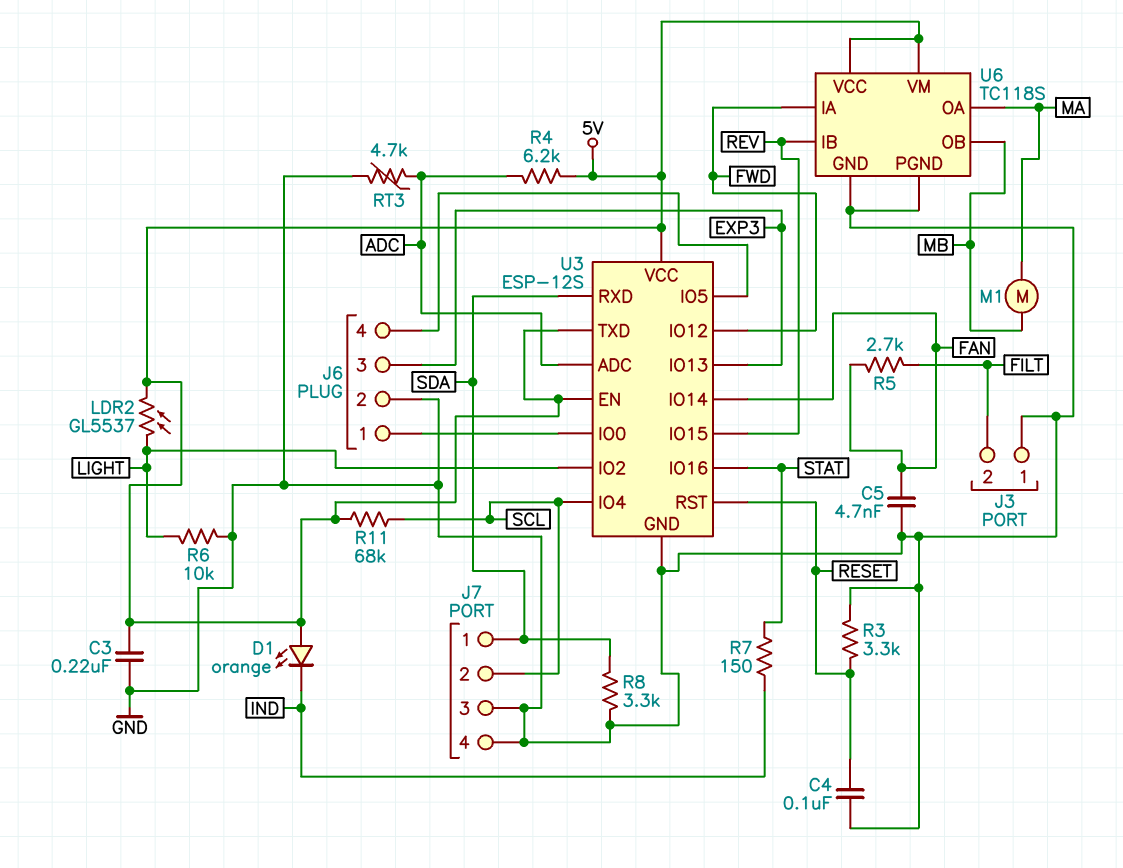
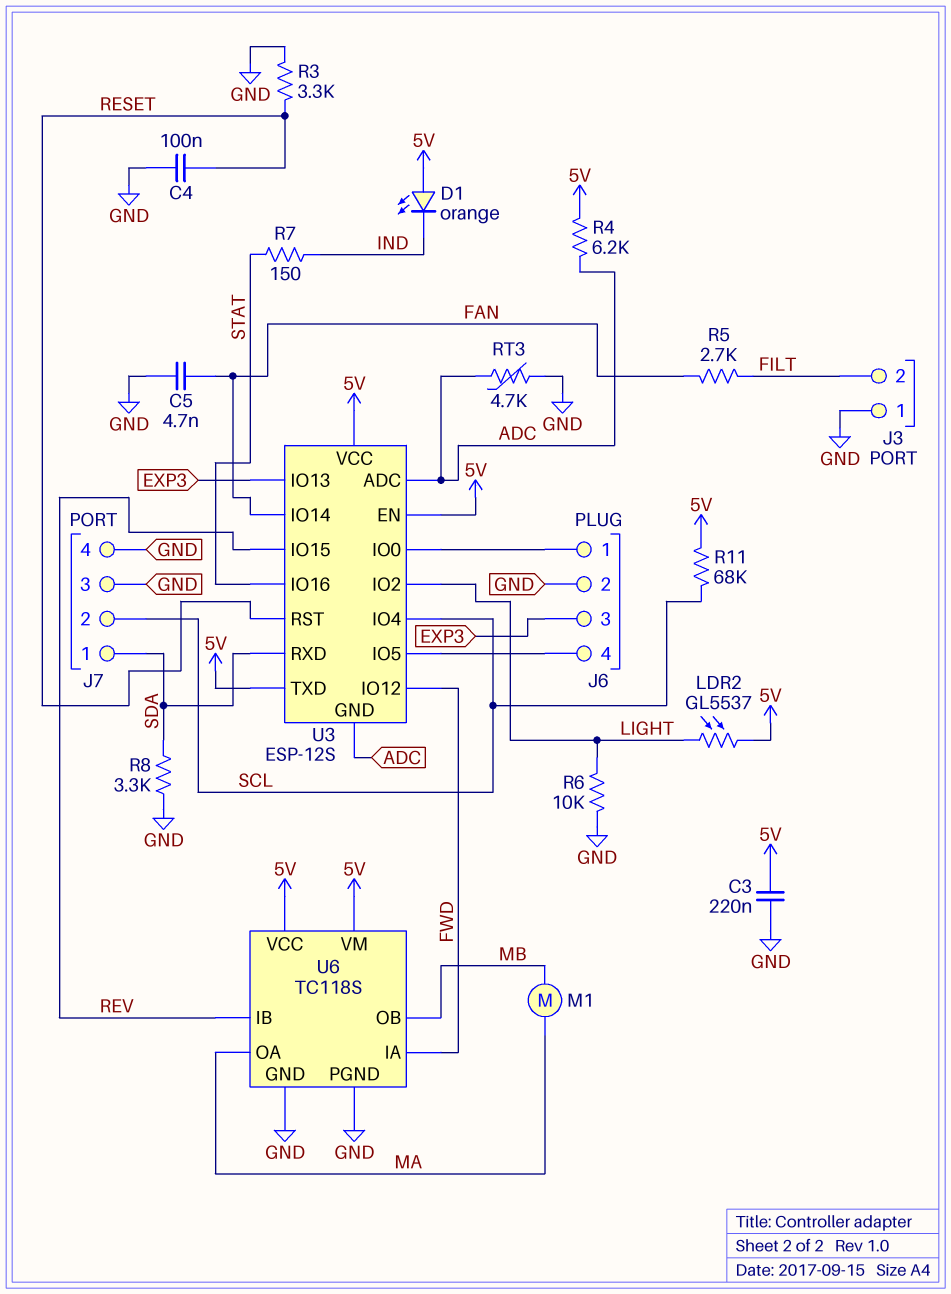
U3 pin GND: GND -> ADC

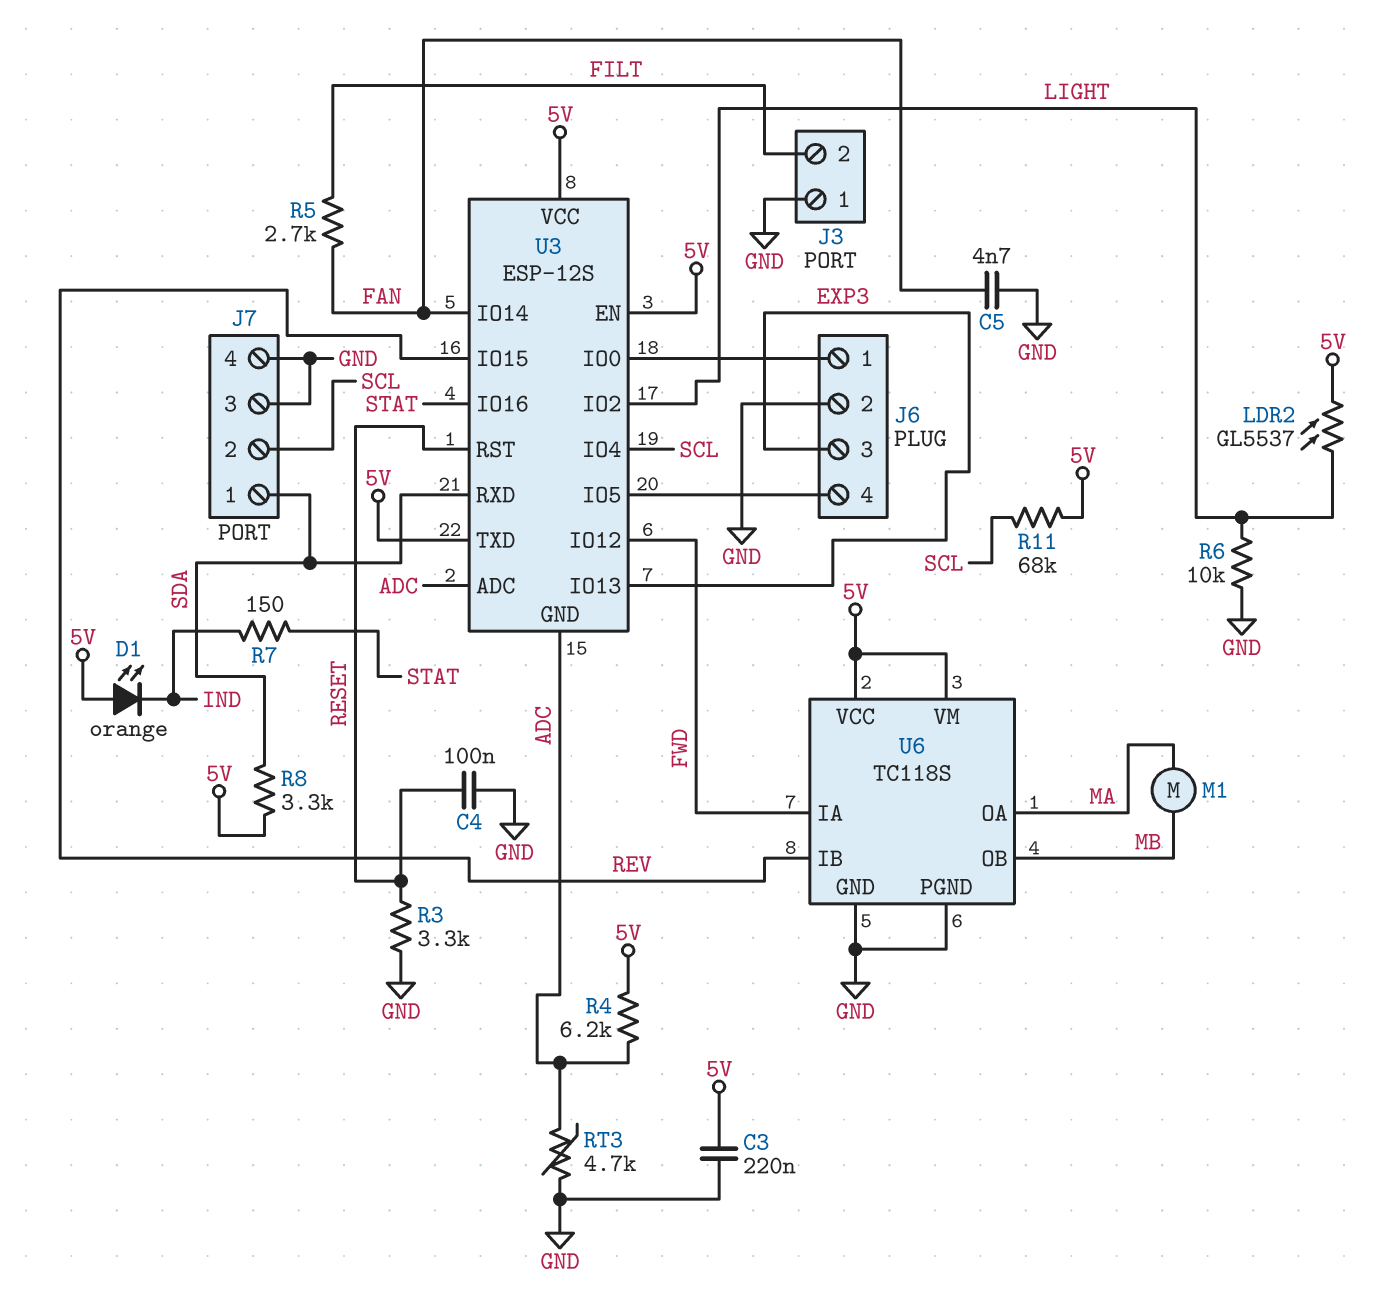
R8: 3.3k (GND, SDA) -> 3.3k (5V, SDA)

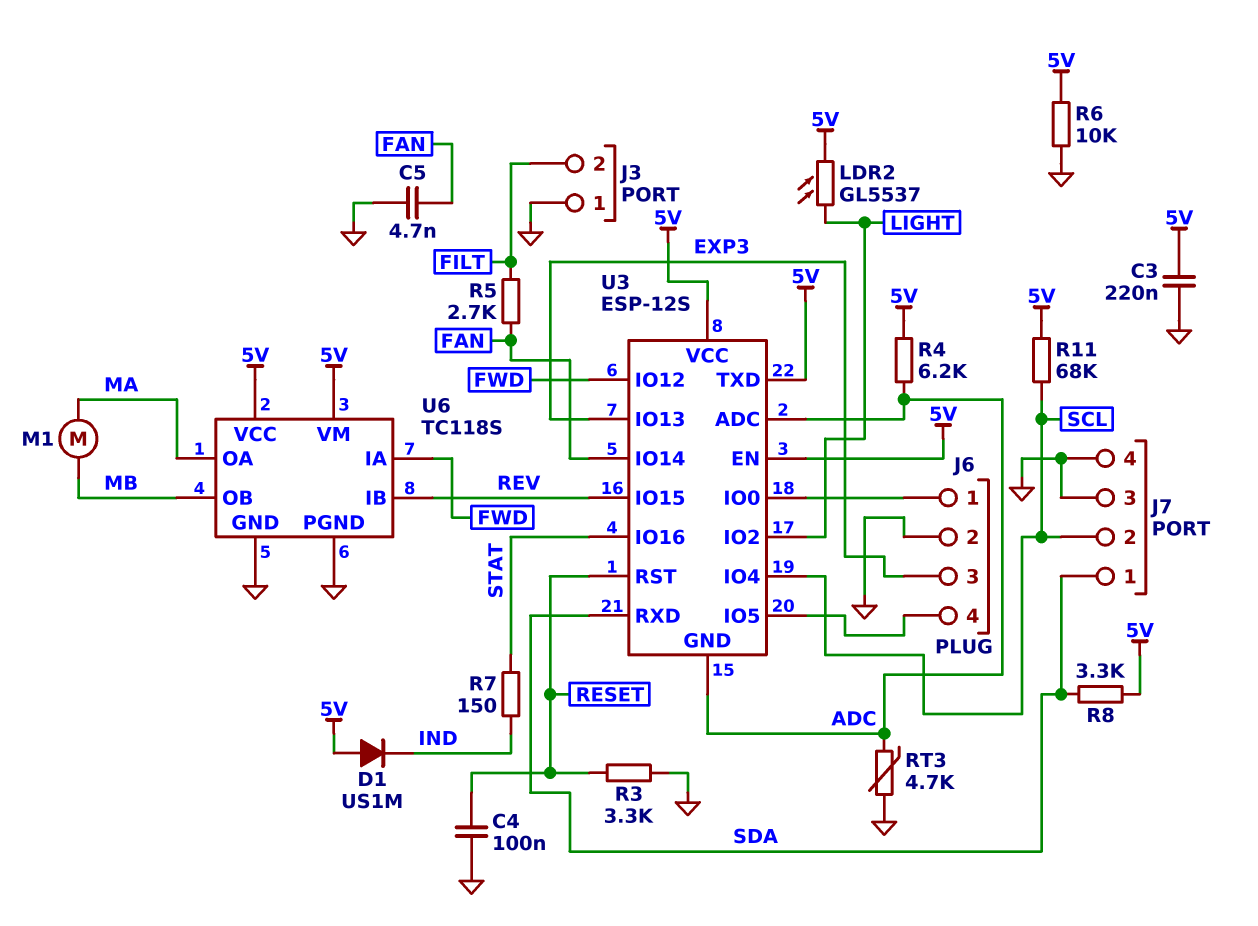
D1: LED orange (A 5V, K IND) -> diode US1M (A 5V, K IND)
R6: 10k (GND, LIGHT) -> 10k (5V, GND)

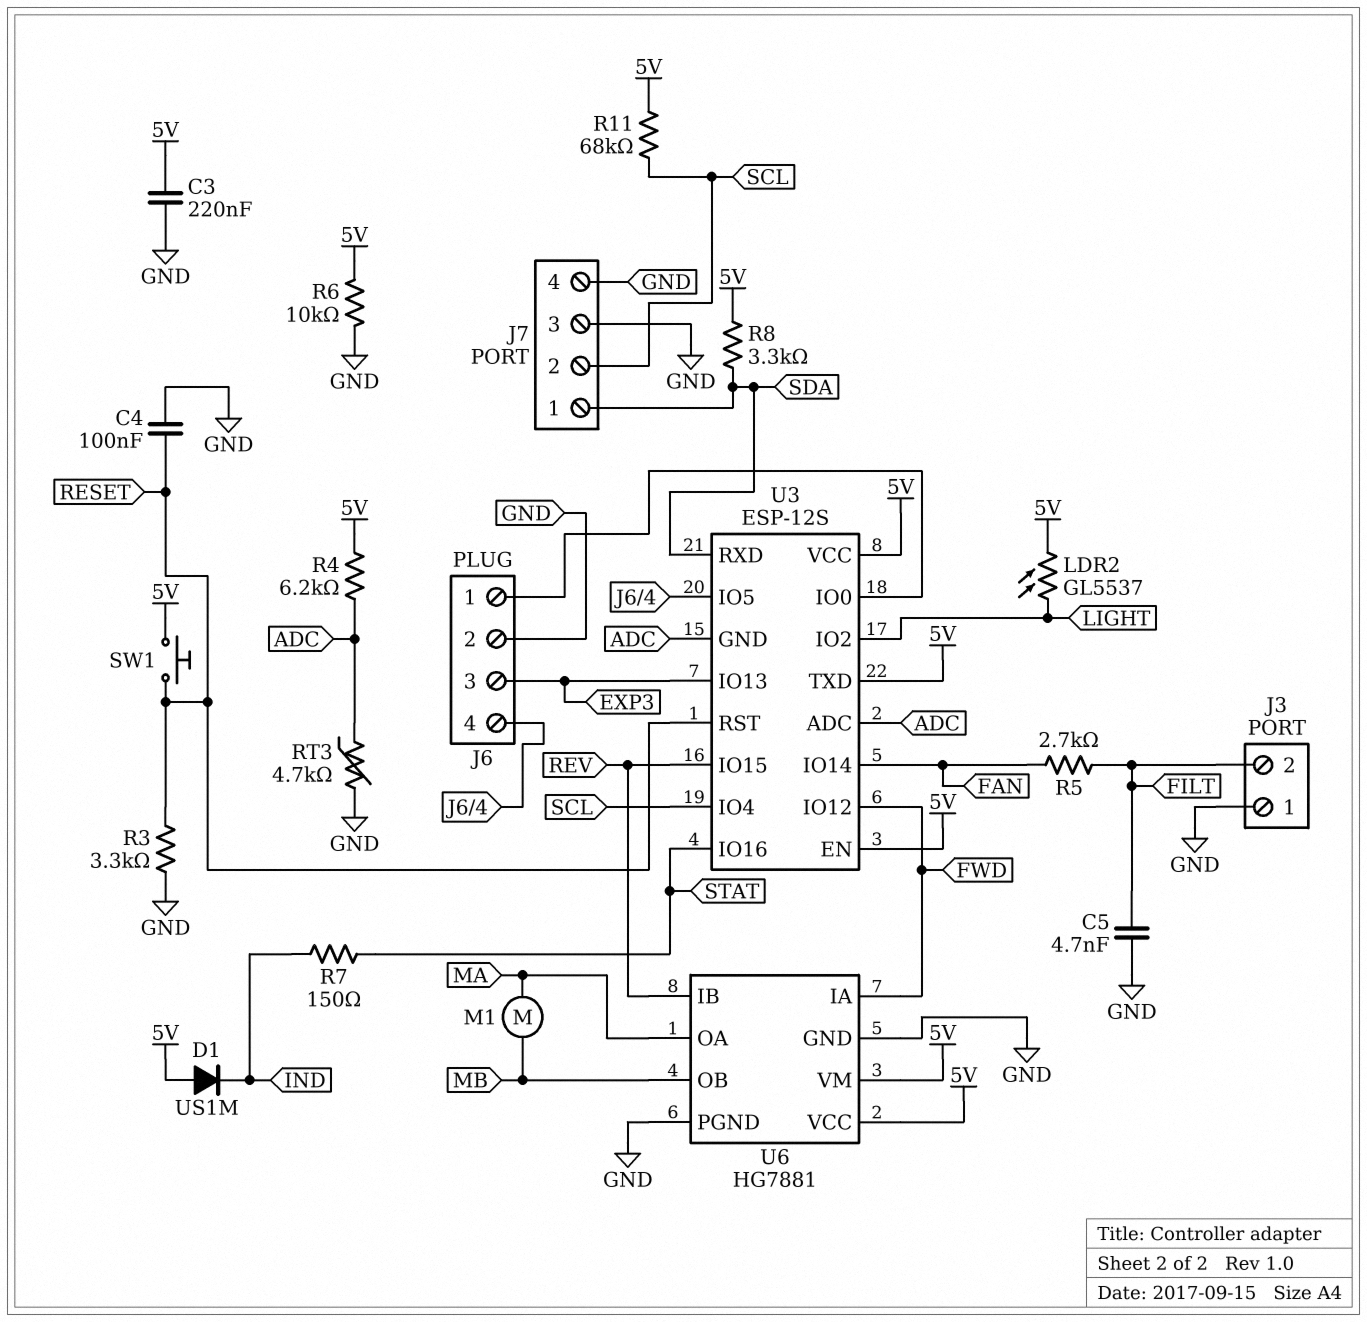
C5: 4.7nF (FAN, GND) -> 4.7nF (FILT, GND)
SW1: none -> button (5V, RESET)
U6: TC118S -> HG7881

